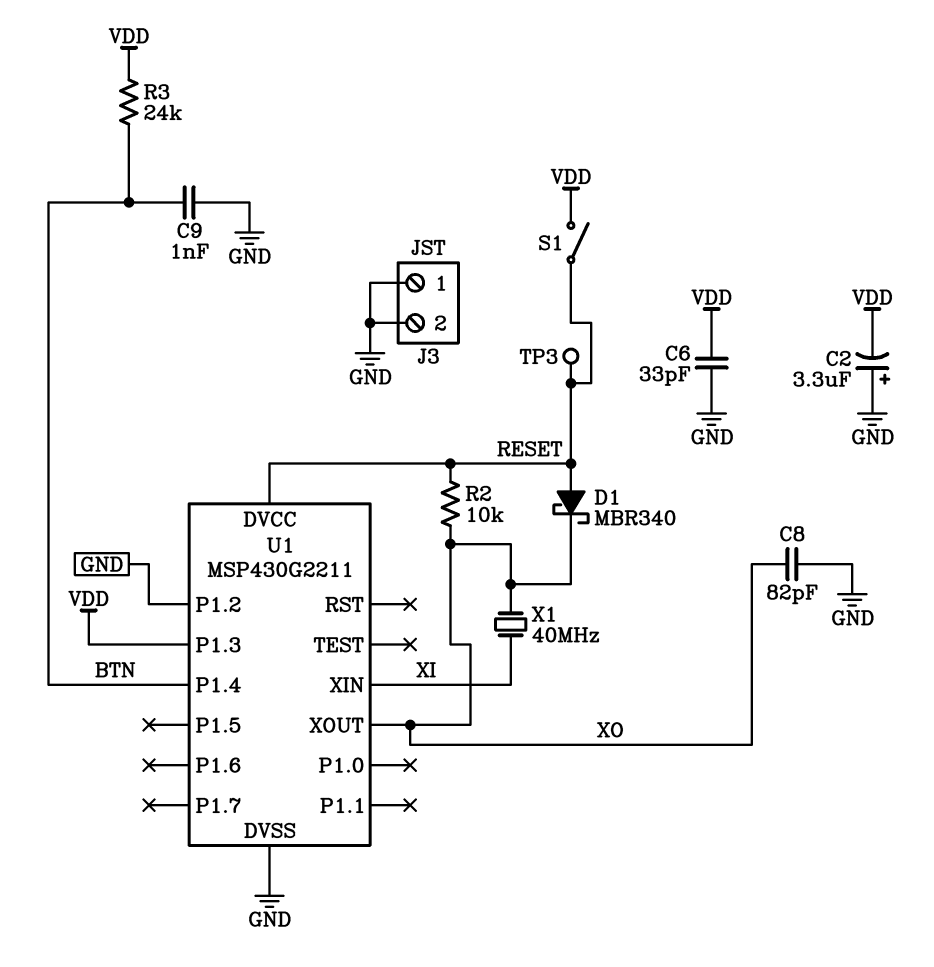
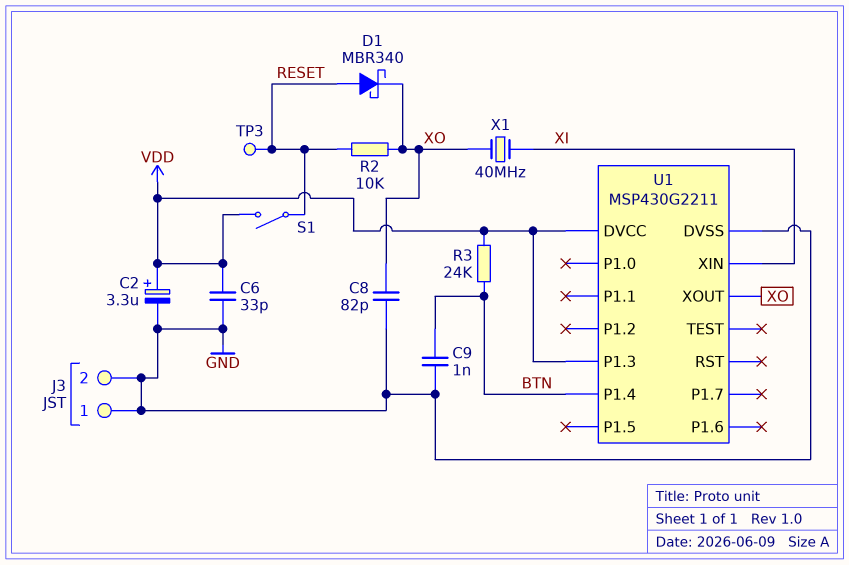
C2: 3.3uF (plus GND, minus VDD) -> 3.3uF (plus VDD, minus GND)
U1 pin DVCC: RESET -> VDD
U1 pin P1.2: GND -> none

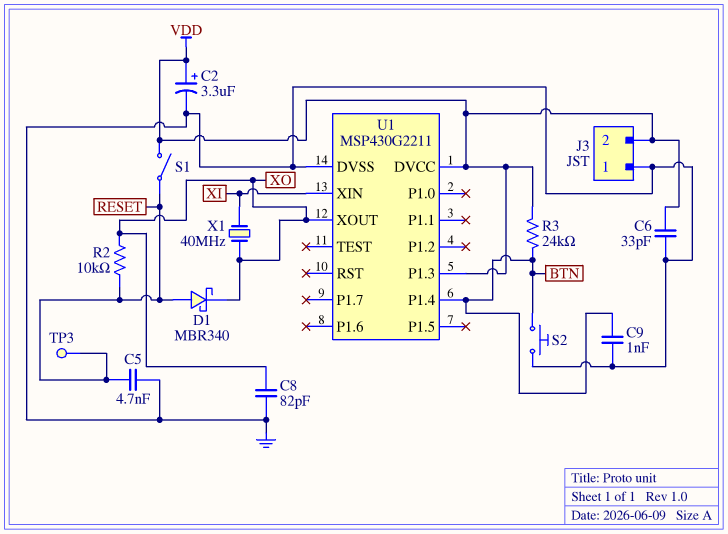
C5: none -> 4.7nF (GND, RESET)
J3 pin 2: GND -> VDD
S2: none -> button (BTN, GND)

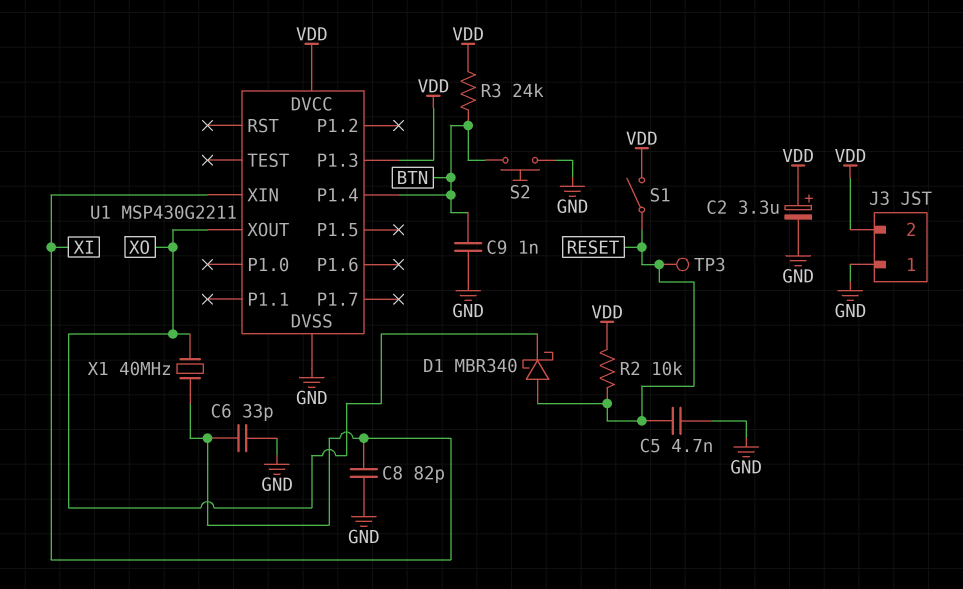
C6: 33pF (GND, VDD) -> 33pF (GND, XI)
C8: 82pF (GND, XO) -> 82pF (GND, XI)
R2: 10k (RESET, XO) -> 10k (RESET, VDD)

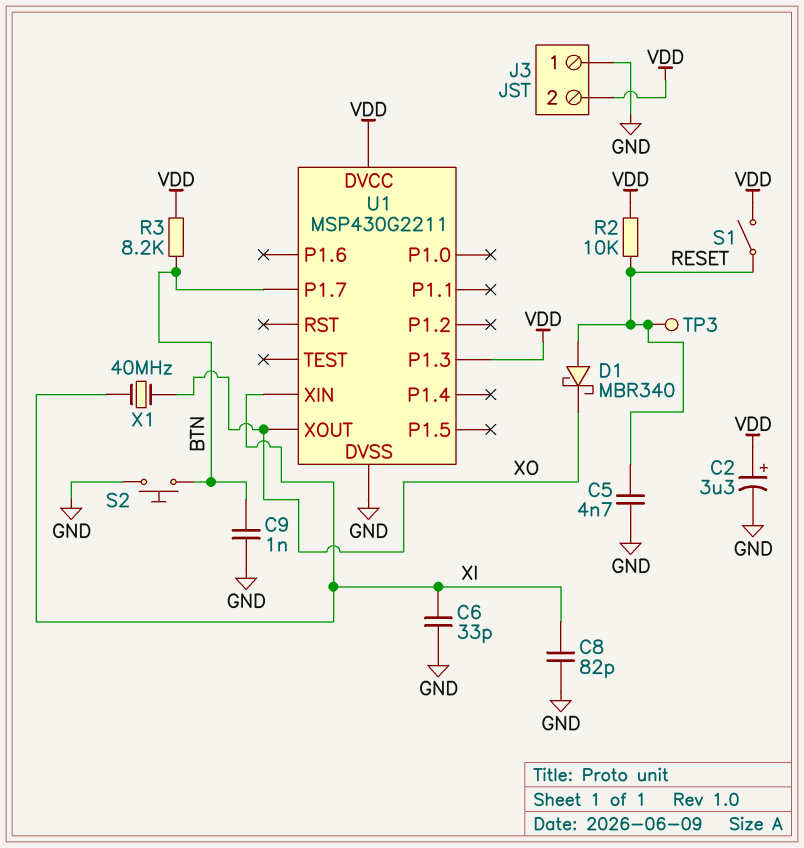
R3: 24k (BTN, VDD) -> 8.2k (BTN, VDD)
U1 pin P1.4: BTN -> none
U1 pin P1.7: none -> BTN

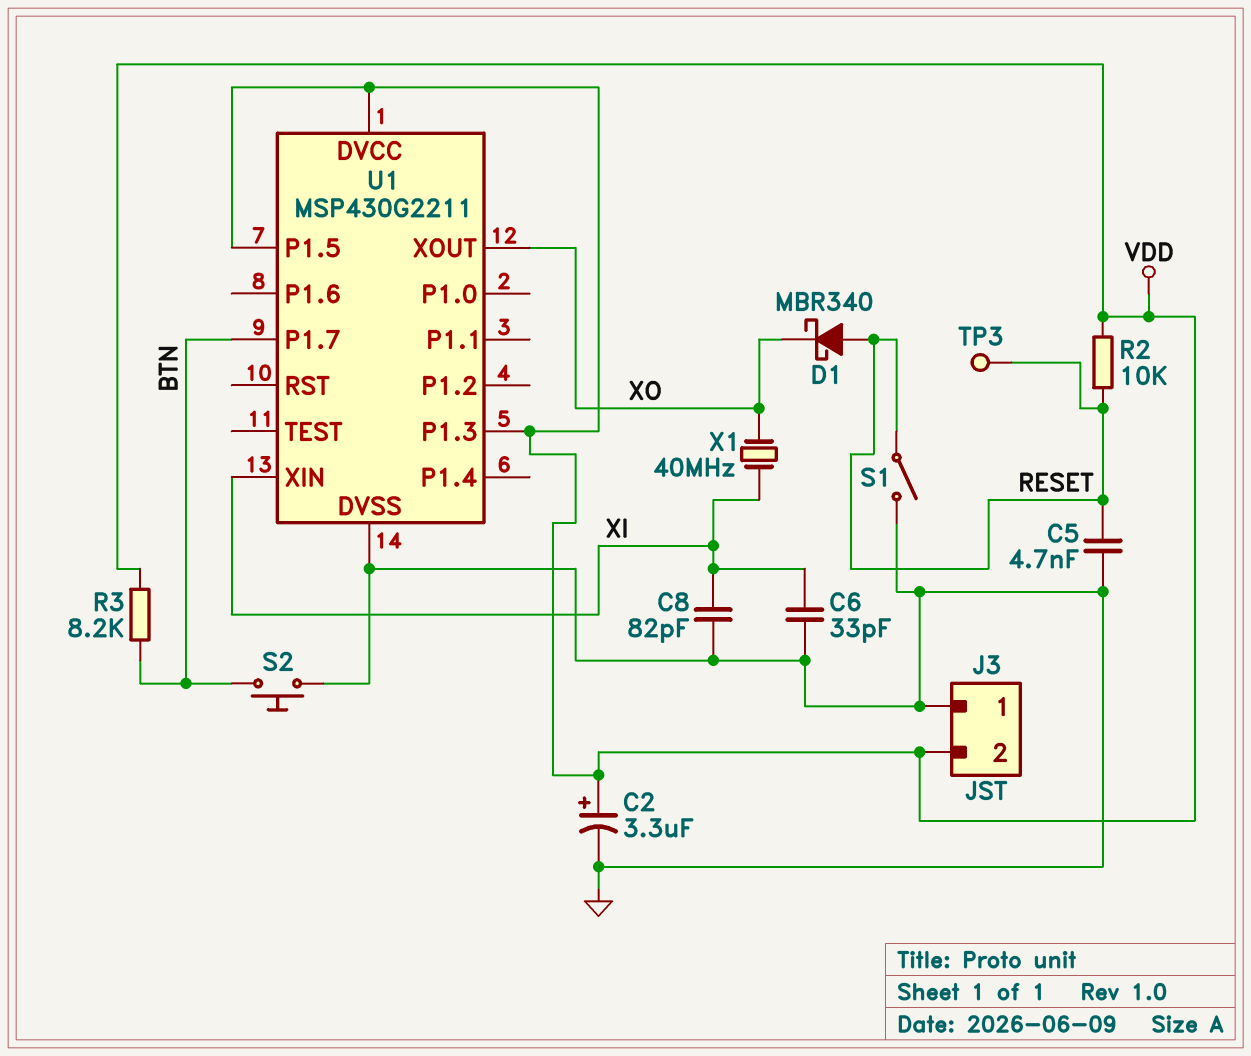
C9: 1nF (BTN, GND) -> none
S1: switch (RESET, VDD) -> switch (GND, RESET)
U1 pin P1.5: none -> VDD

